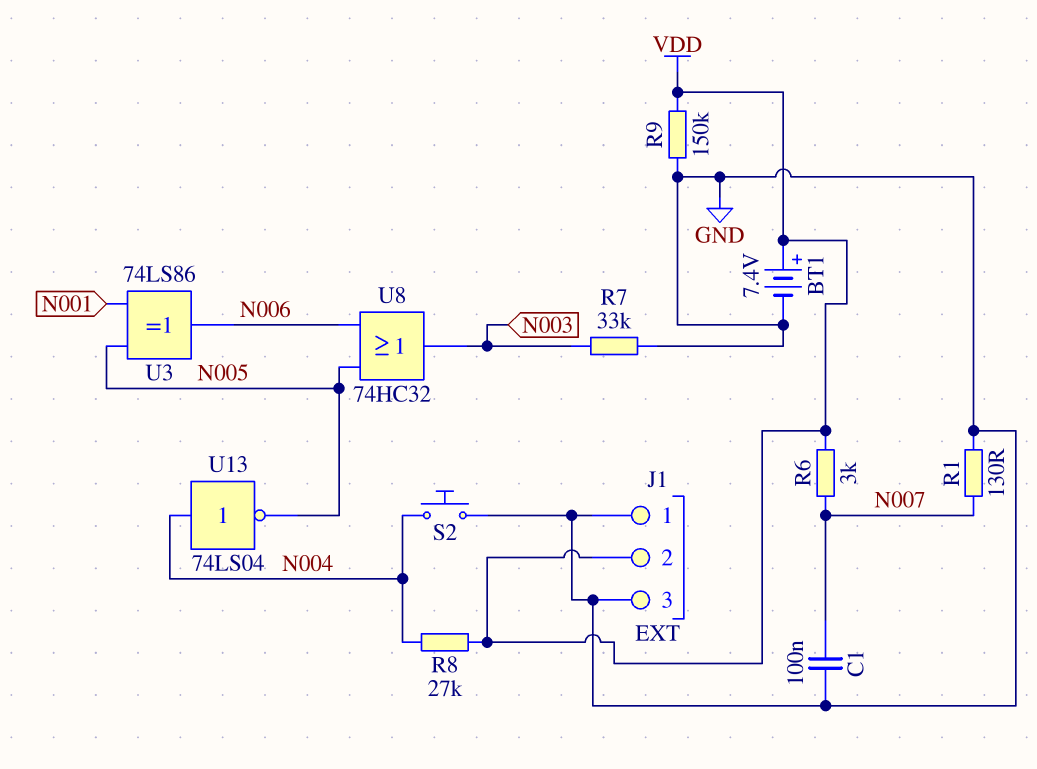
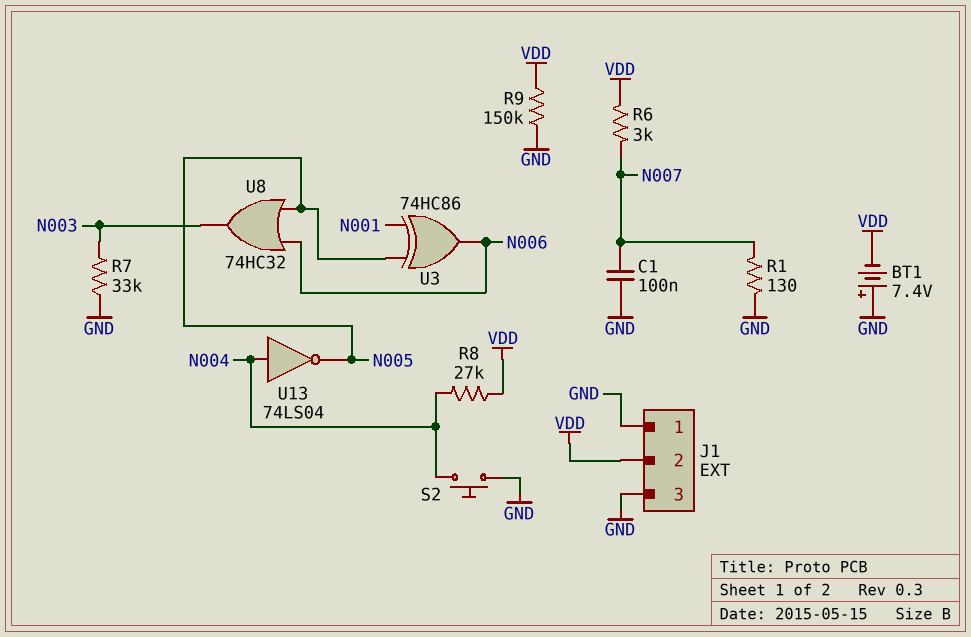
BT1: 7.4V (plus VDD, minus GND) -> 7.4V (plus GND, minus VDD)
U3: XOR 74LS86 (in N001, in N005, out N006) -> XOR 74HC86 (in N001, in N005, out N006)

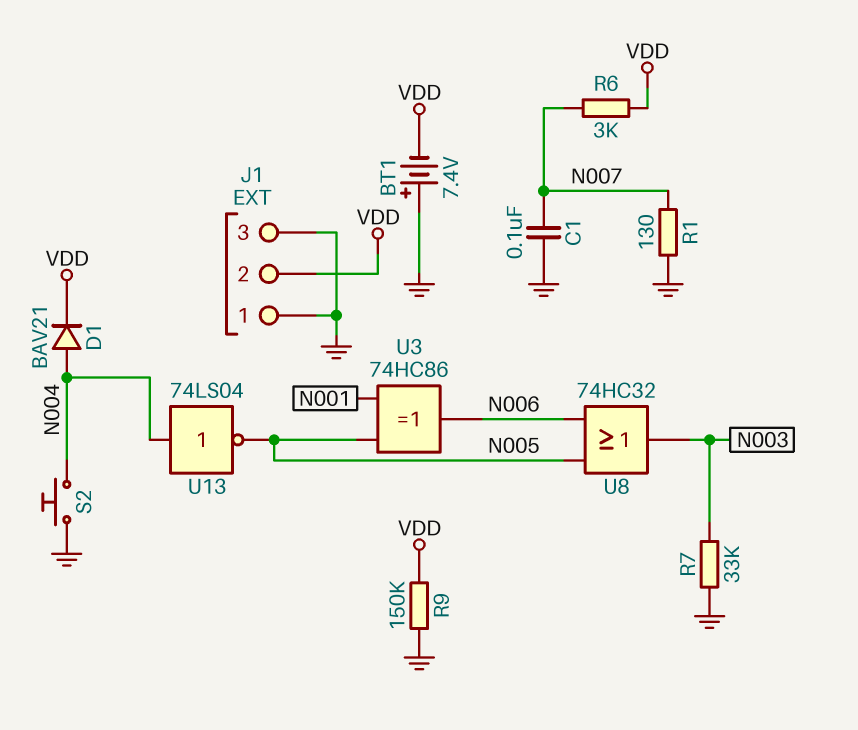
D1: none -> diode BAV21 (A N004, K VDD)
R8: 27k (N004, VDD) -> none

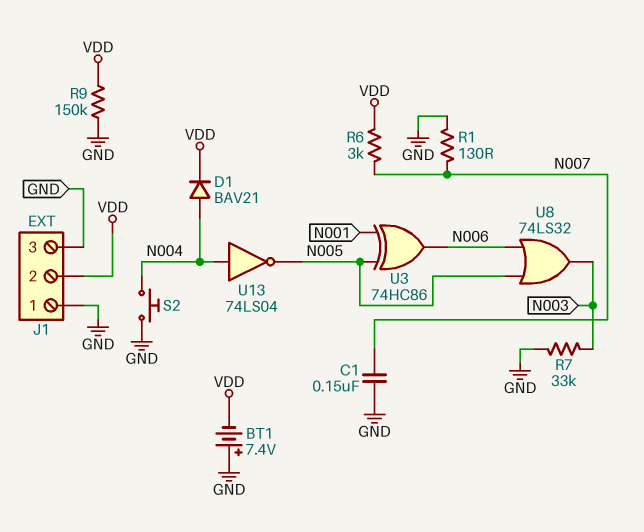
C1: 100nF (GND, N007) -> 150nF (GND, N007)
U8: OR 74HC32 (in N005, in N006, out N003) -> OR 74LS32 (in N005, in N006, out N003)

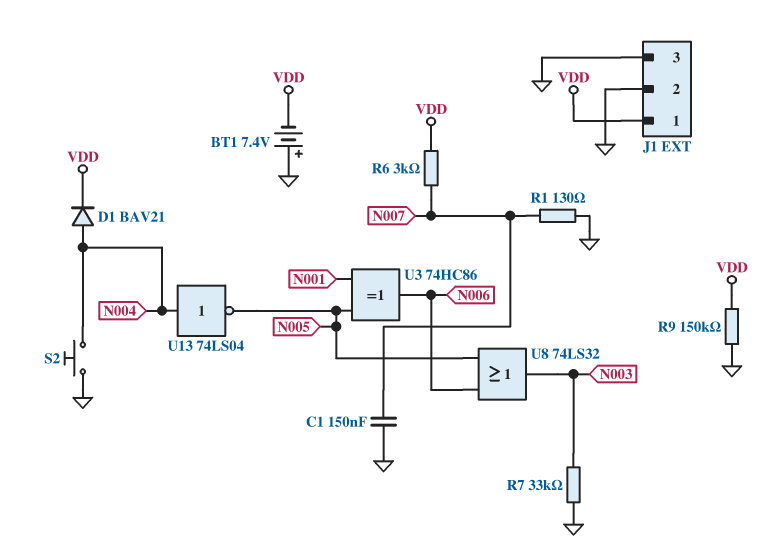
J1 pin 1: GND -> VDD
J1 pin 2: VDD -> GND

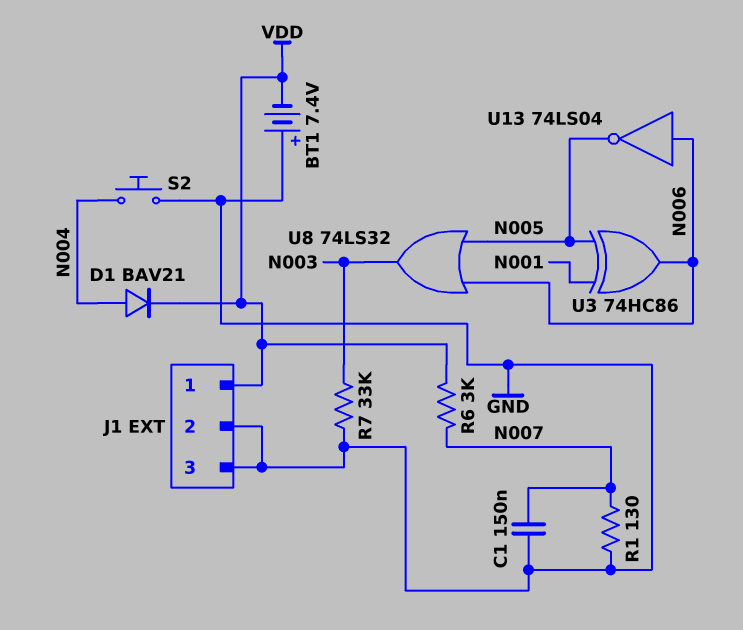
R9: 150k (GND, VDD) -> none
U13: NOT 74LS04 (in N004, out N005) -> NOT 74LS04 (in N006, out N005)

